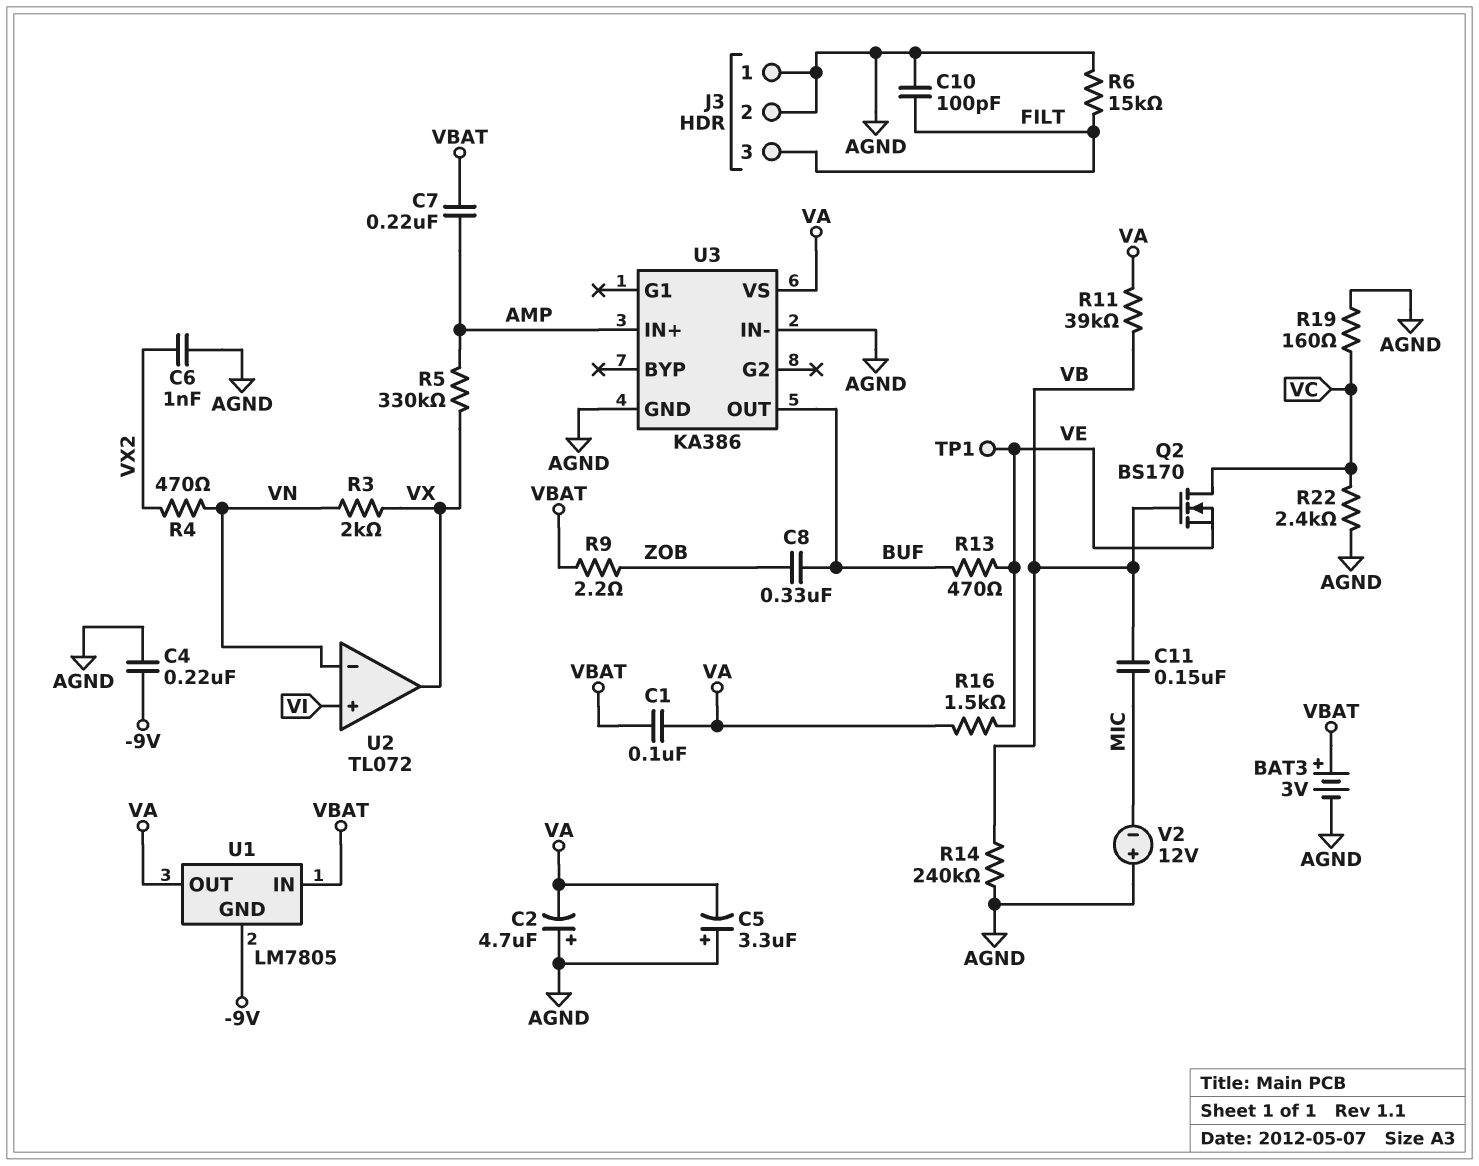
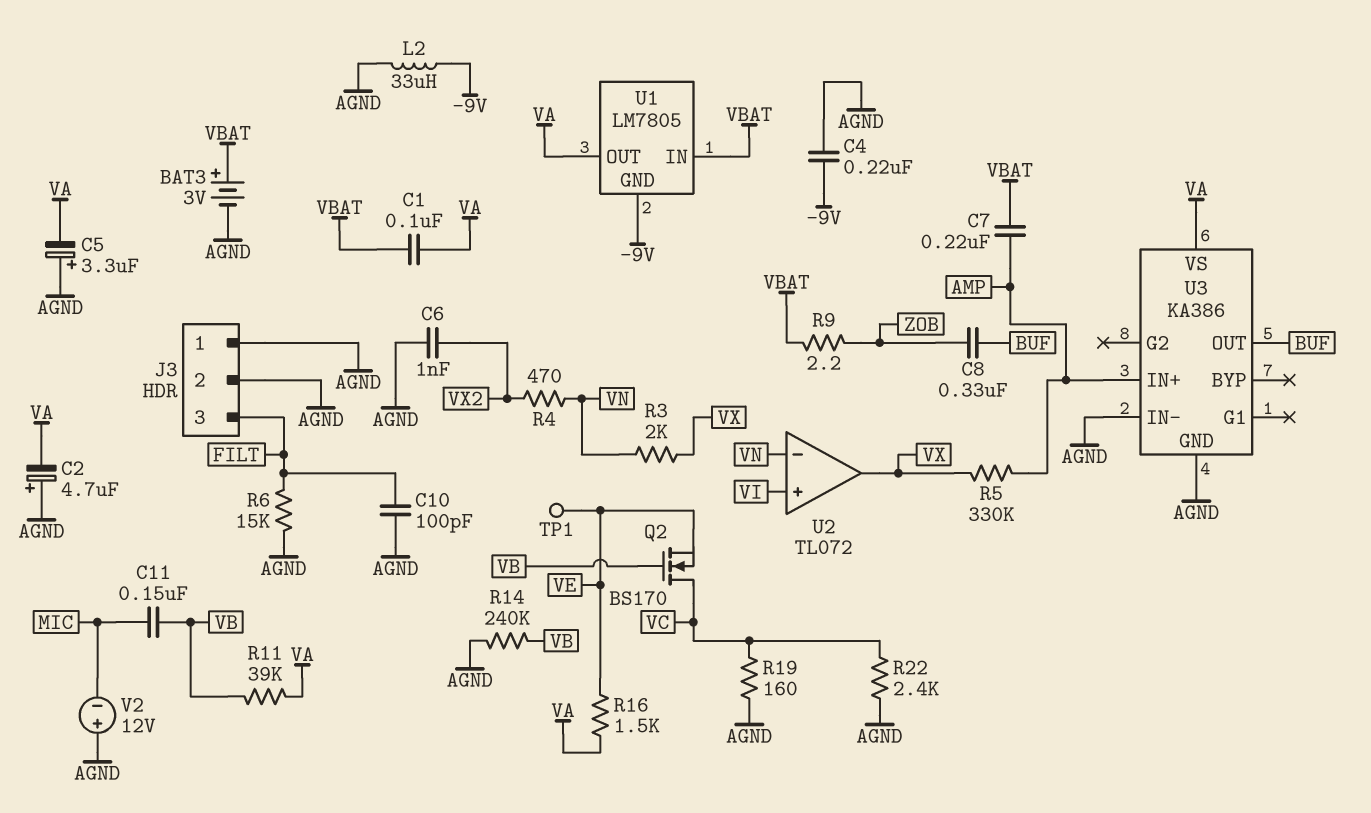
L2: none -> 33uH (-9V, AGND)
R13: 470 (BUF, VE) -> none

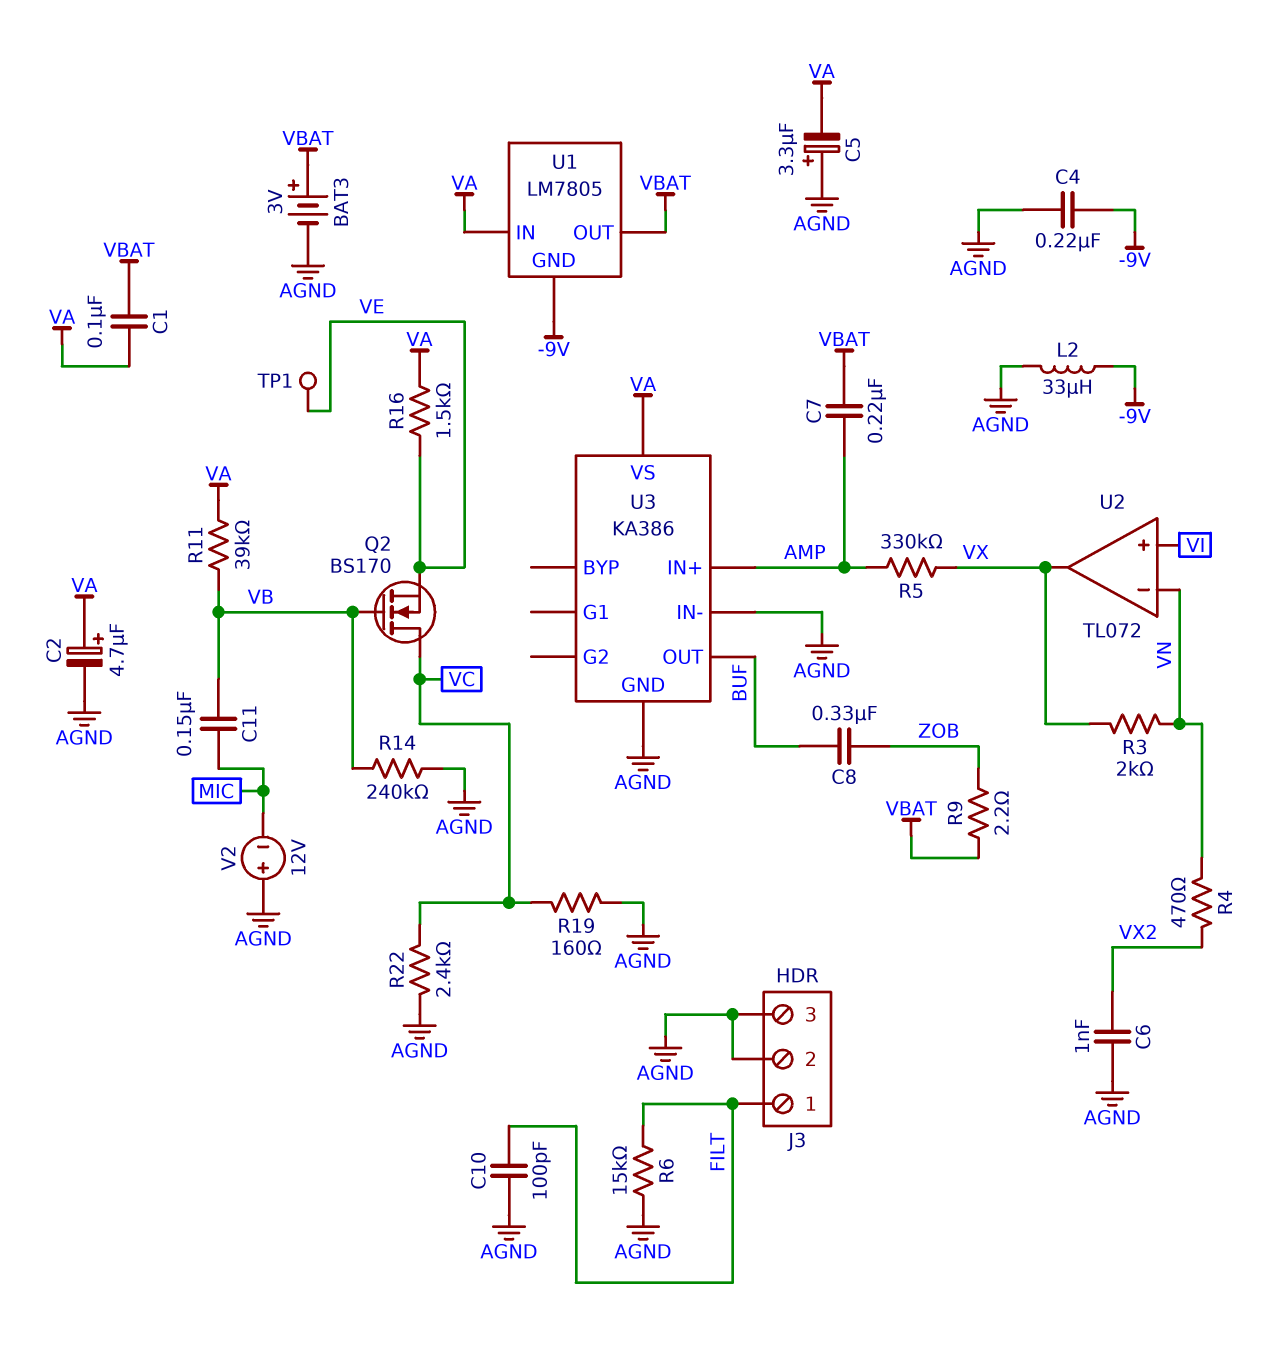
C2: 4.7uF (plus AGND, minus VA) -> 4.7uF (plus VA, minus AGND)
J3 pin 1: AGND -> FILT
J3 pin 3: FILT -> AGND
U1 pin IN: VBAT -> VA
U1 pin OUT: VA -> VBAT

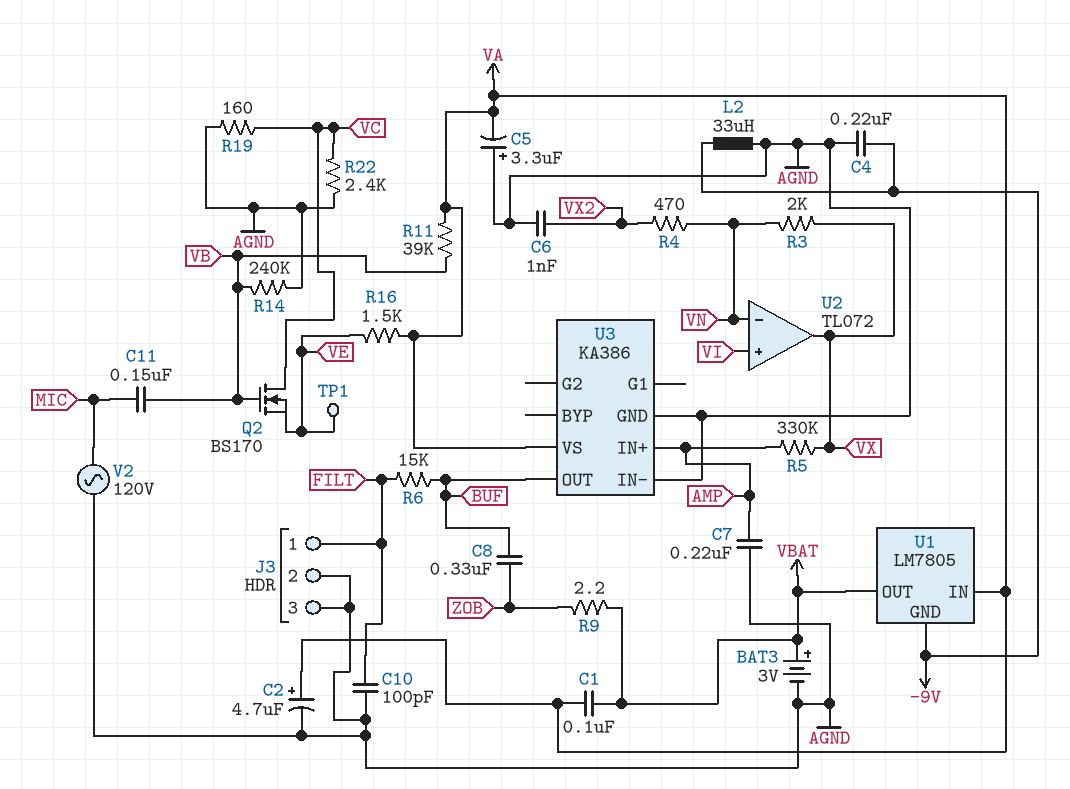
C7: 220nF (AMP, VBAT) -> 220nF (AGND, AMP)
R6: 15k (AGND, FILT) -> 15k (BUF, FILT)
V2: 12V (plus AGND, minus MIC) -> AC 120V (AGND, MIC)

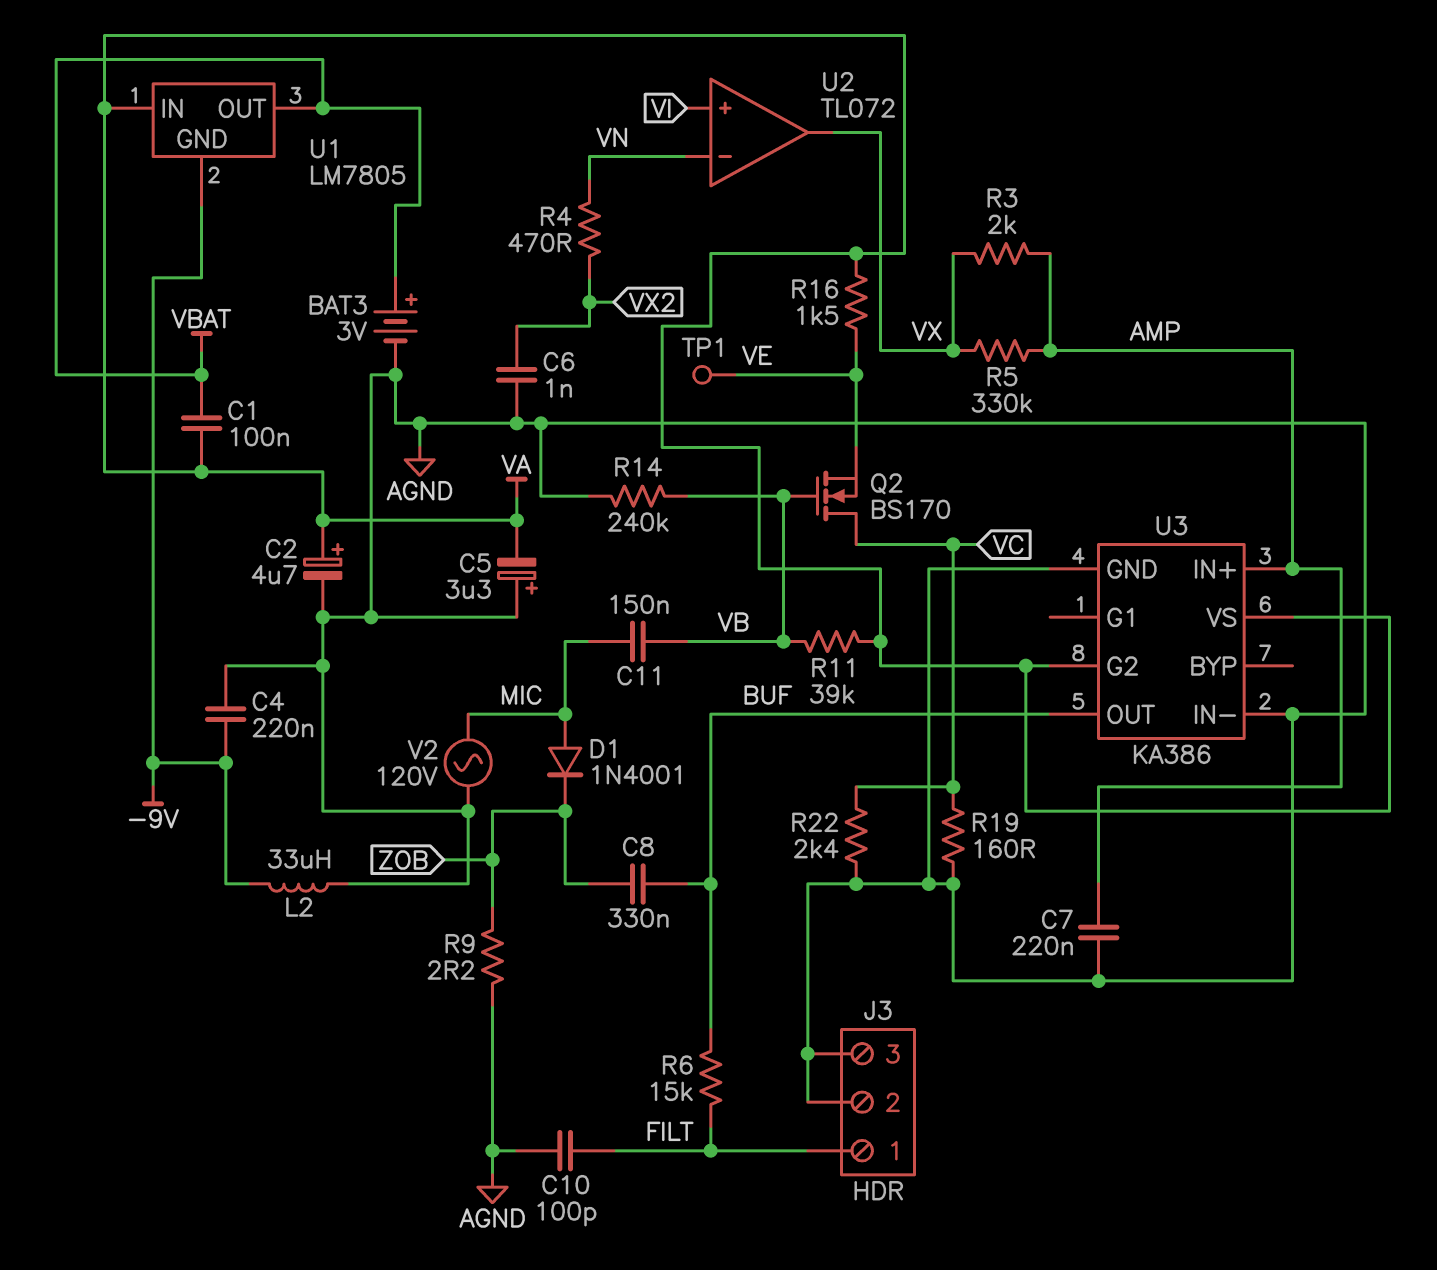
D1: none -> diode 1N4001 (A MIC, K ZOB)
R3: 2k (VN, VX) -> 2k (AMP, VX)
R9: 2.2 (VBAT, ZOB) -> 2.2 (AGND, ZOB)
U3 pin G2: none -> VA

